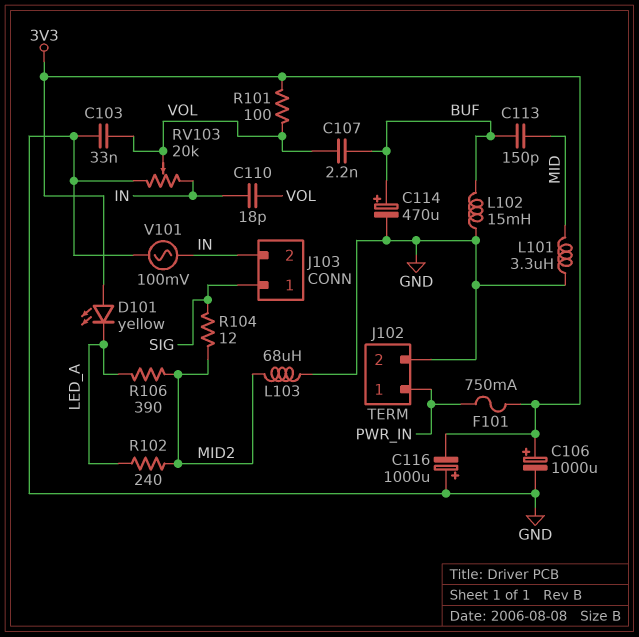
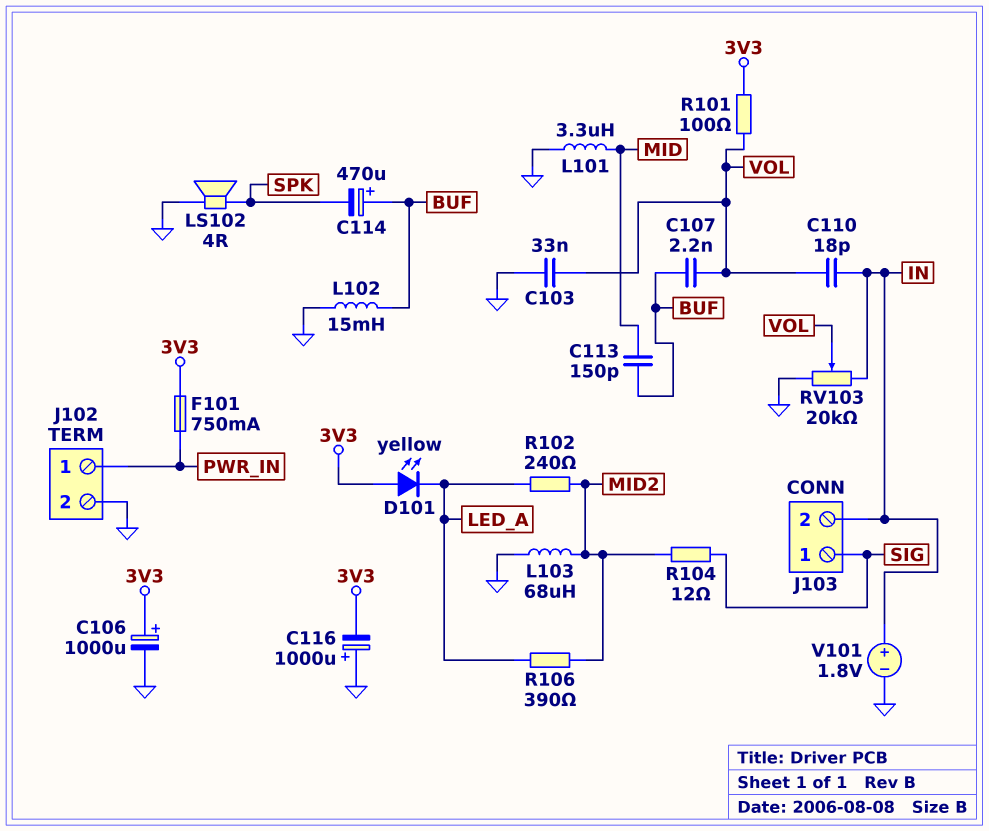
C114: 470uF (plus BUF, minus GND) -> 470uF (plus BUF, minus SPK)
LS102: none -> speaker 4R (GND, SPK)
V101: AC 100mV (GND, IN) -> 1.8V (plus IN, minus GND)

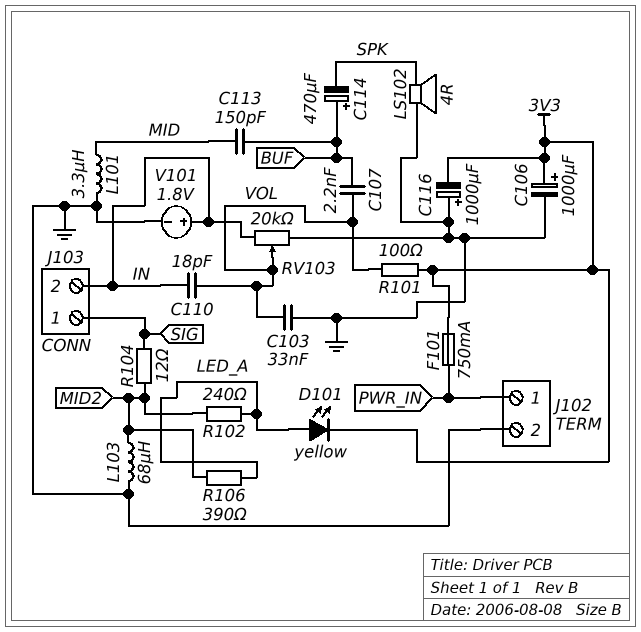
D101: LED yellow (A 3V3, K LED_A) -> LED yellow (A LED_A, K 3V3)
L102: 15mH (BUF, GND) -> none

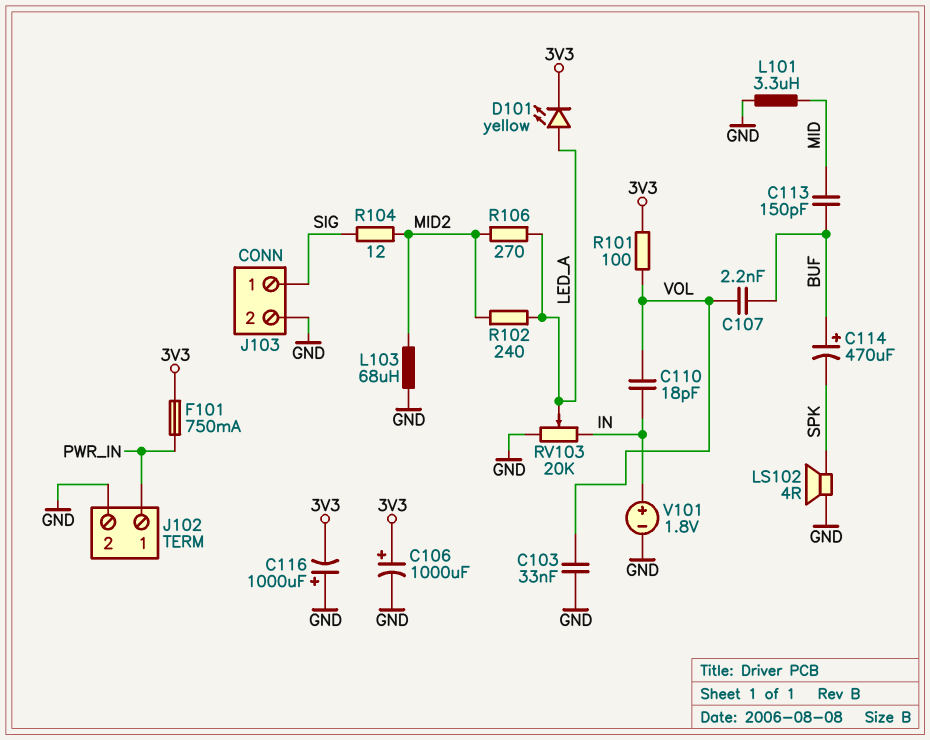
J103 pin 2: IN -> GND
R106: 390 (LED_A, MID2) -> 270 (LED_A, MID2)
RV103: 20k (GND, IN, wiper VOL) -> 20k (GND, IN, wiper LED_A)

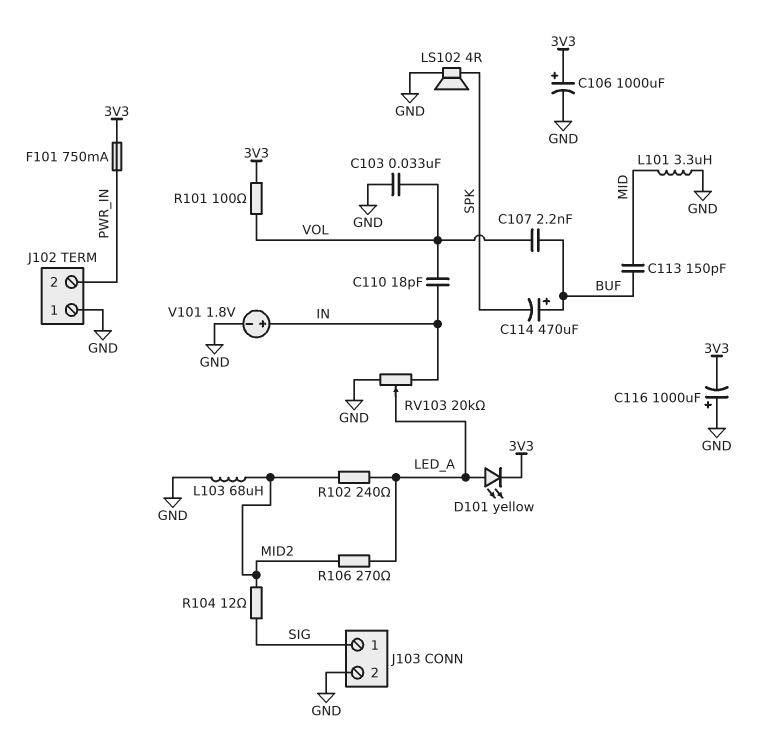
J102 pin 1: PWR_IN -> GND
J102 pin 2: GND -> PWR_IN

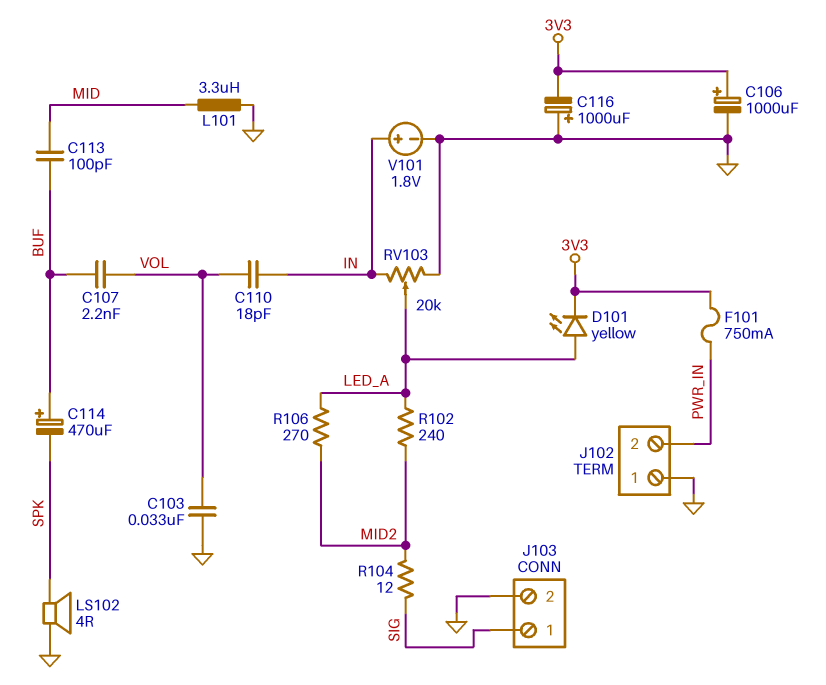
C113: 150pF (BUF, MID) -> 100pF (BUF, MID)
L103: 68uH (GND, MID2) -> none
R101: 100 (3V3, VOL) -> none

